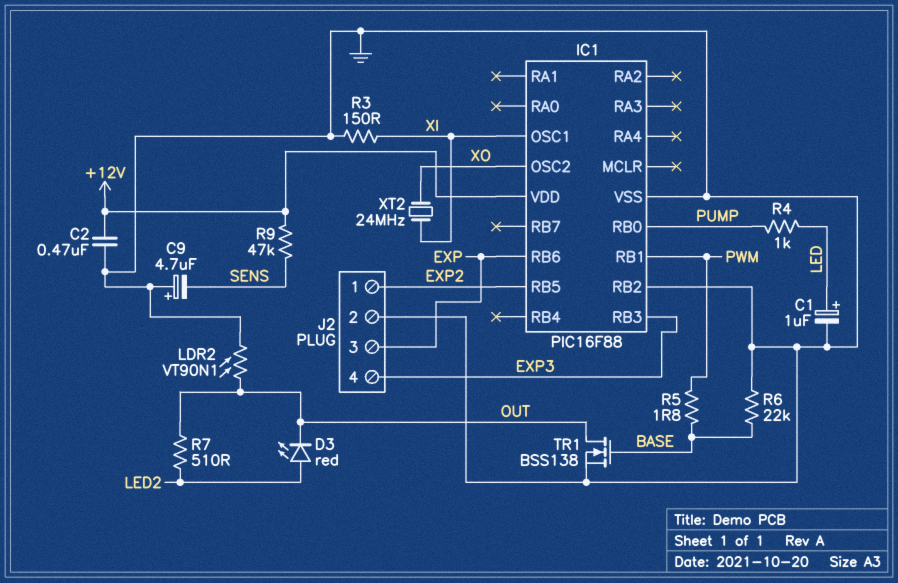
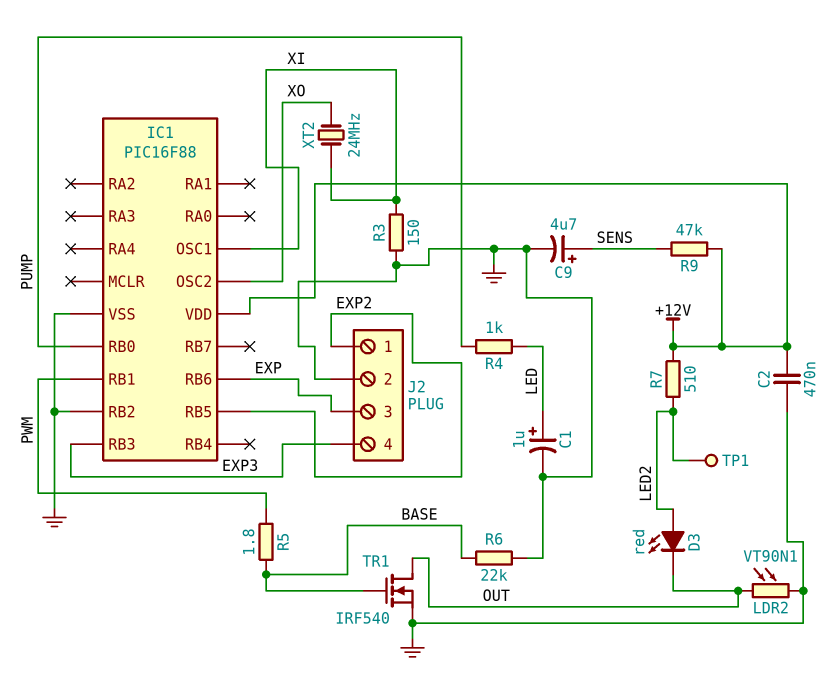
C9: 4.7uF (plus GND, minus SENS) -> 4.7uF (plus SENS, minus GND)
R7: 510 (LED2, OUT) -> 510 (+12V, LED2)
TP1: none -> test point (LED2)
TR1: NMOS BSS138 (G BASE, D OUT, S GND) -> NMOS IRF540 (G BASE, D OUT, S GND)

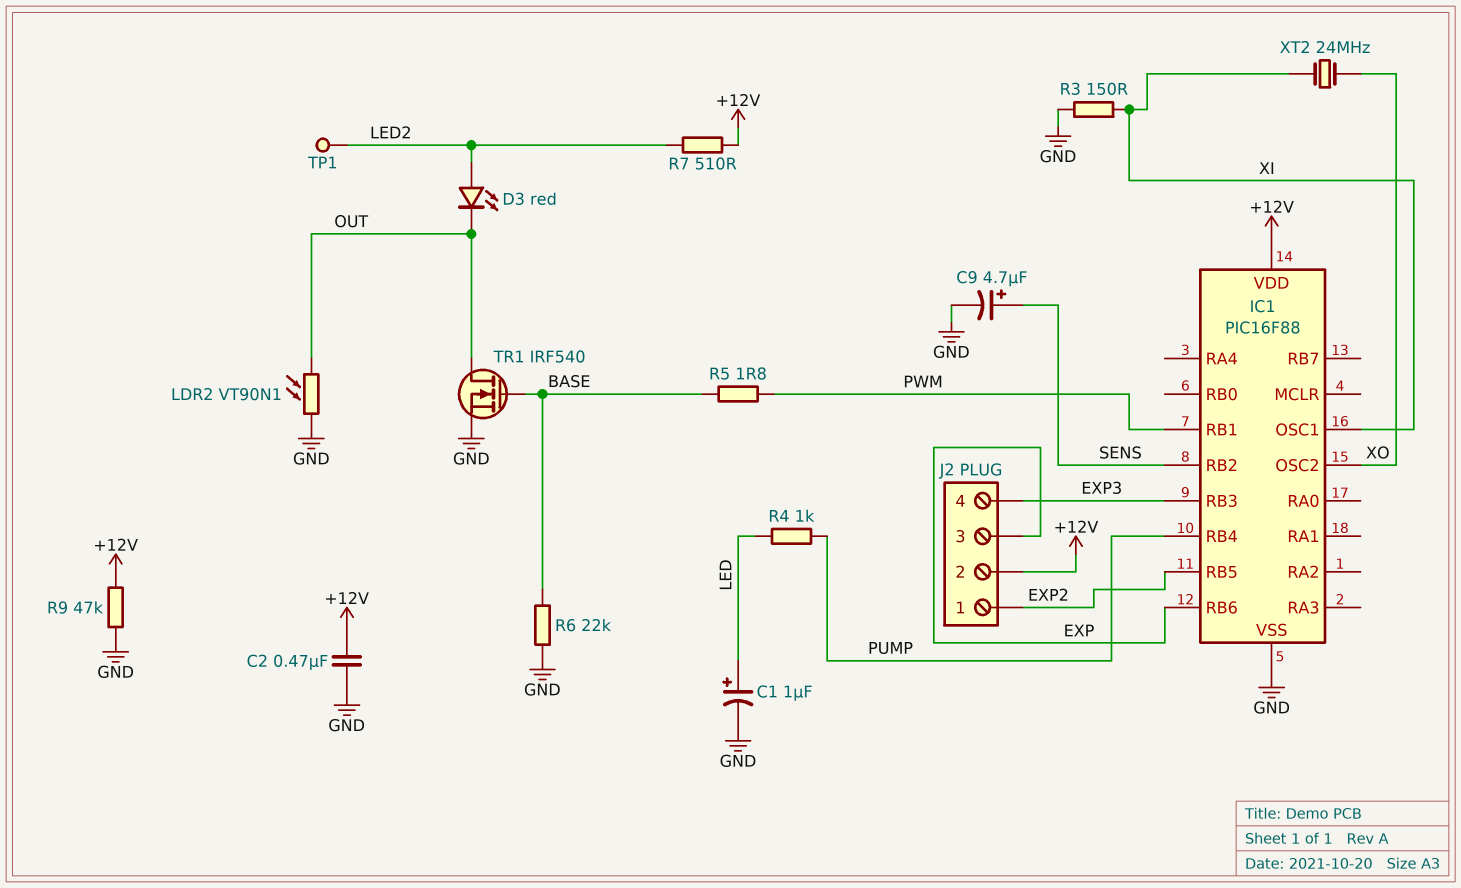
IC1 pin RB0: PUMP -> none
IC1 pin RB2: GND -> SENS
IC1 pin RB4: none -> PUMP
J2 pin 2: GND -> +12V
R9: 47k (+12V, SENS) -> 47k (+12V, GND)

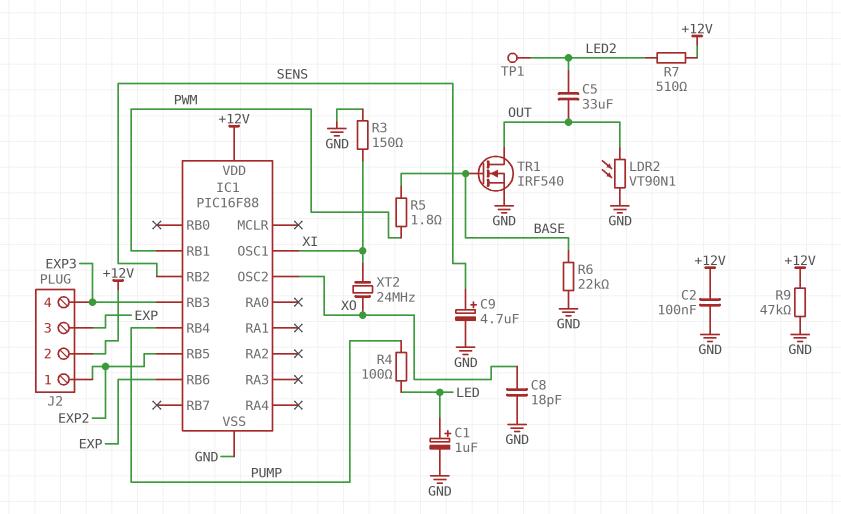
C2: 470nF (+12V, GND) -> 100nF (+12V, GND)
C5: none -> 33uF (LED2, OUT)
C8: none -> 18pF (GND, XO)
D3: LED red (A LED2, K OUT) -> none
R4: 1k (LED, PUMP) -> 100 (LED, PUMP)

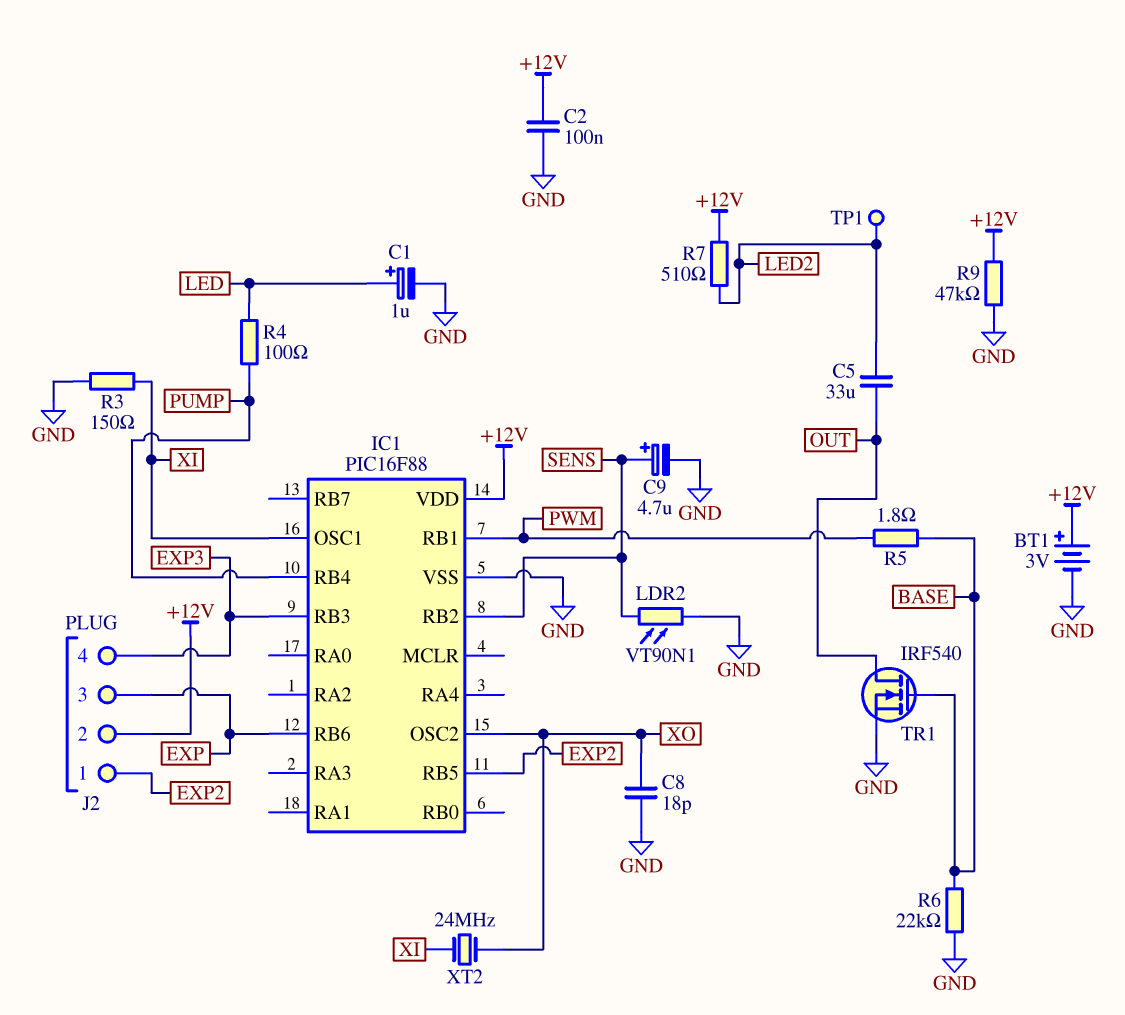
BT1: none -> 3V (plus +12V, minus GND)
LDR2: VT90N1 (GND, OUT) -> VT90N1 (GND, SENS)

